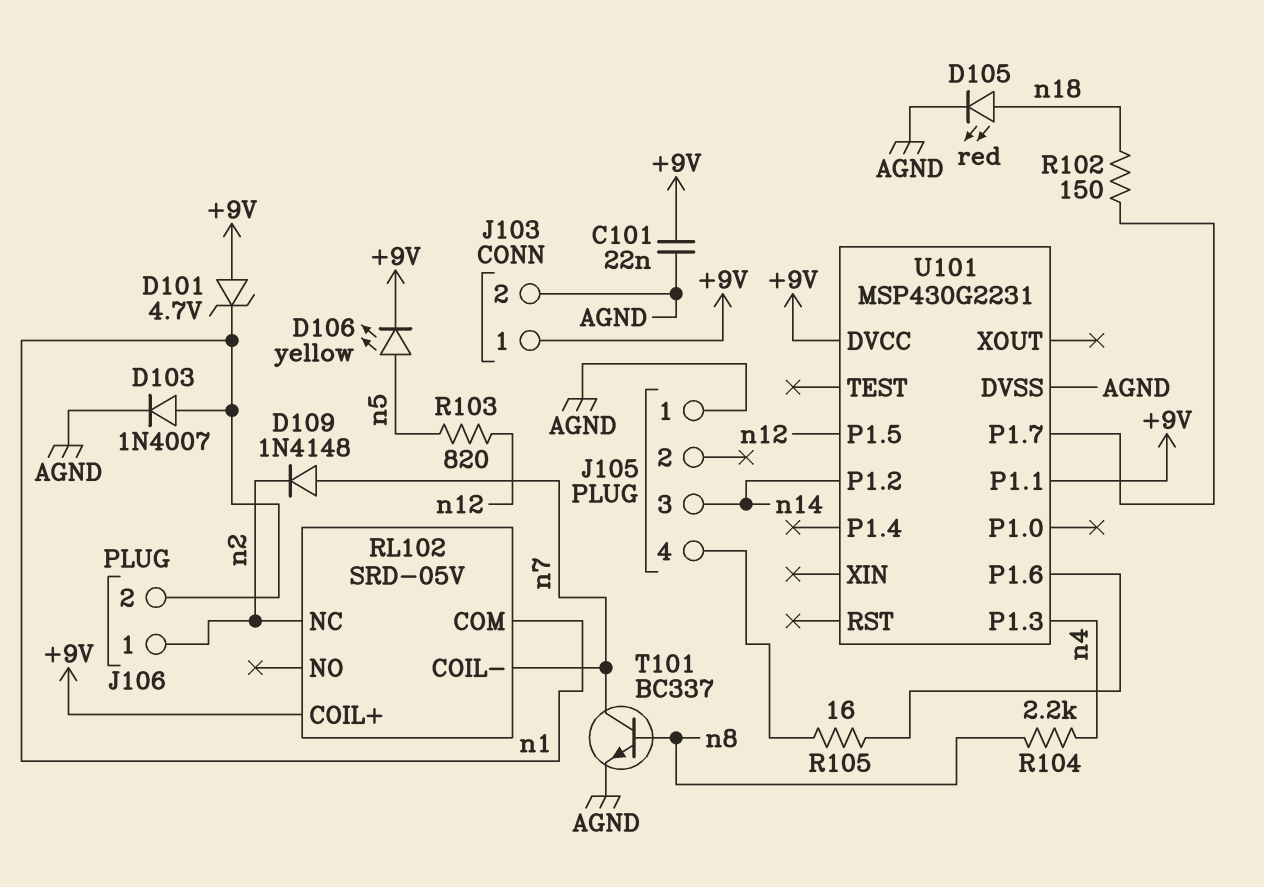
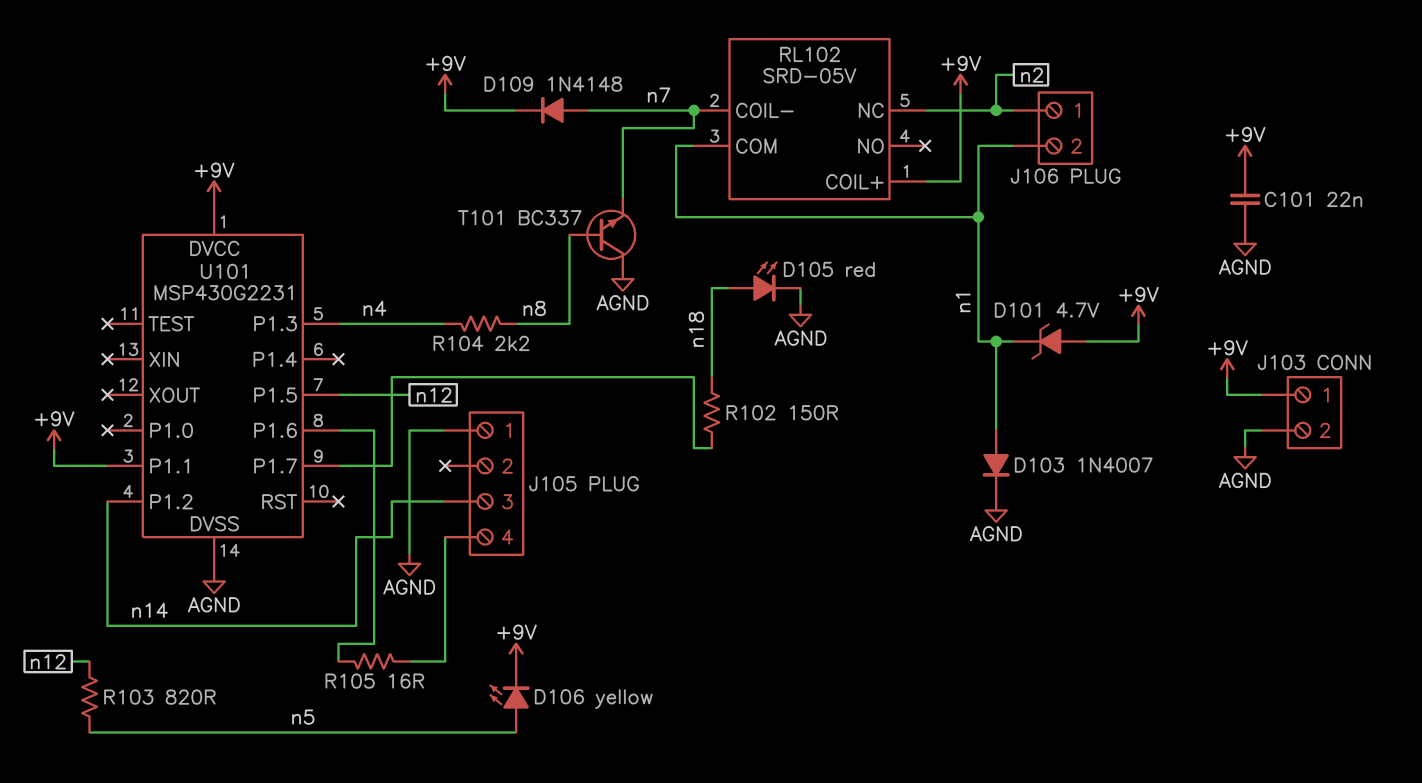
D109: diode 1N4148 (A n7, K n2) -> diode 1N4148 (A n7, K +9V)
T101: NPN BC337 (B n8, C n7, E AGND) -> NPN BC337 (B n8, C AGND, E n7)

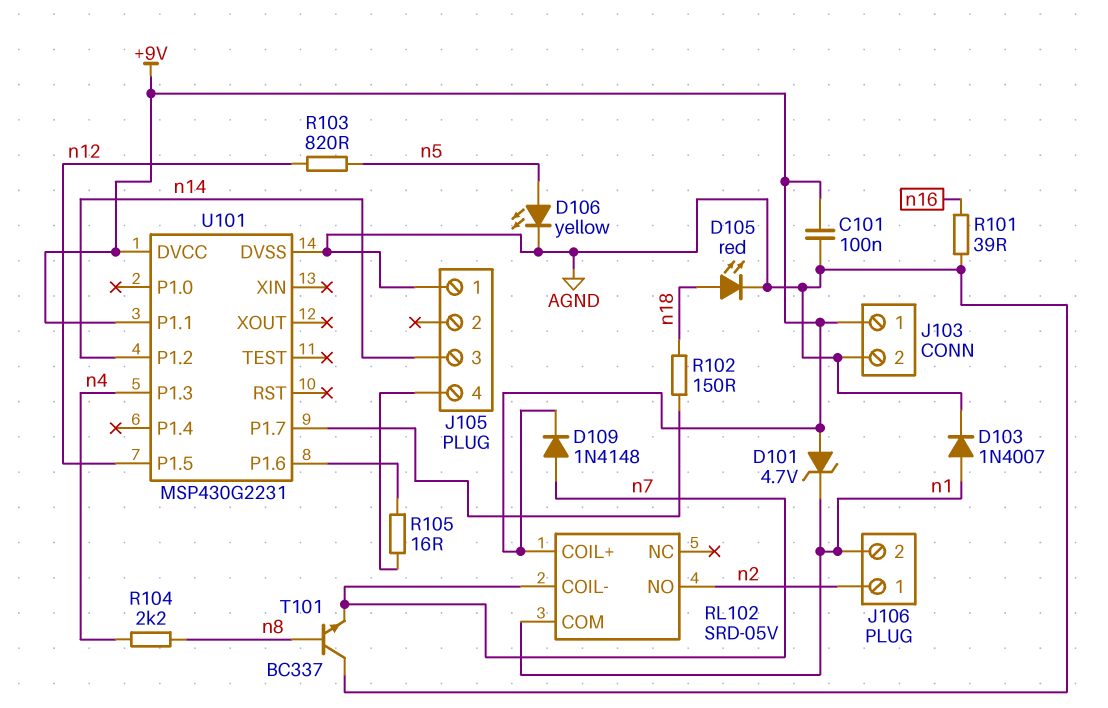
C101: 22nF (+9V, AGND) -> 100nF (+9V, AGND)
D106: LED yellow (A n5, K +9V) -> LED yellow (A n5, K AGND)
R101: none -> 39 (AGND, n16)
RL102 pin NC: n2 -> none
RL102 pin NO: none -> n2

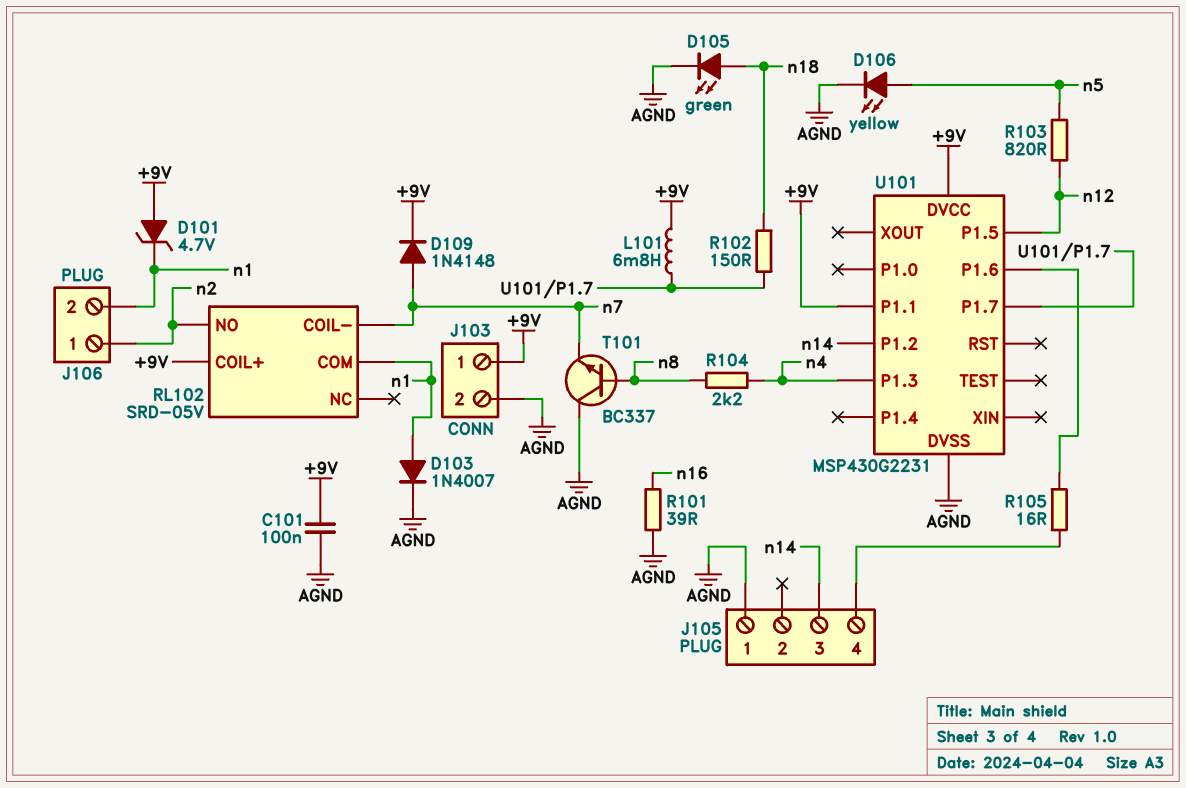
D105: LED red (A n18, K AGND) -> LED green (A n18, K AGND)
L101: none -> 6.8mH (+9V, U101/P1.7)

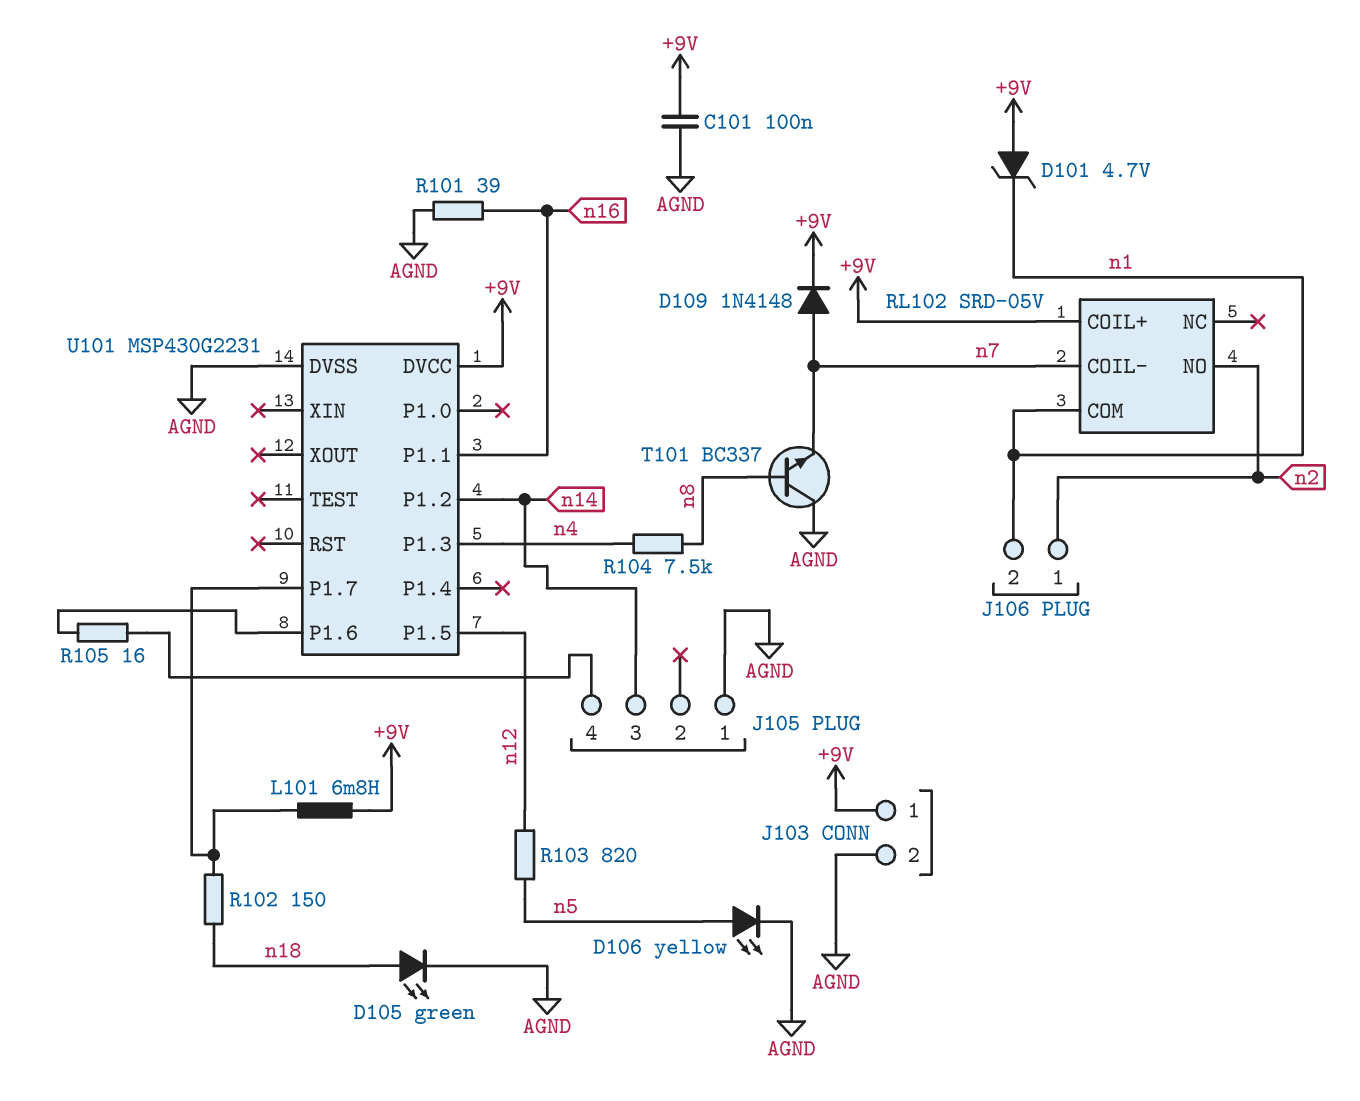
D103: diode 1N4007 (A n1, K AGND) -> none
R104: 2.2k (n4, n8) -> 7.5k (n4, n8)
U101 pin P1.1: +9V -> n16

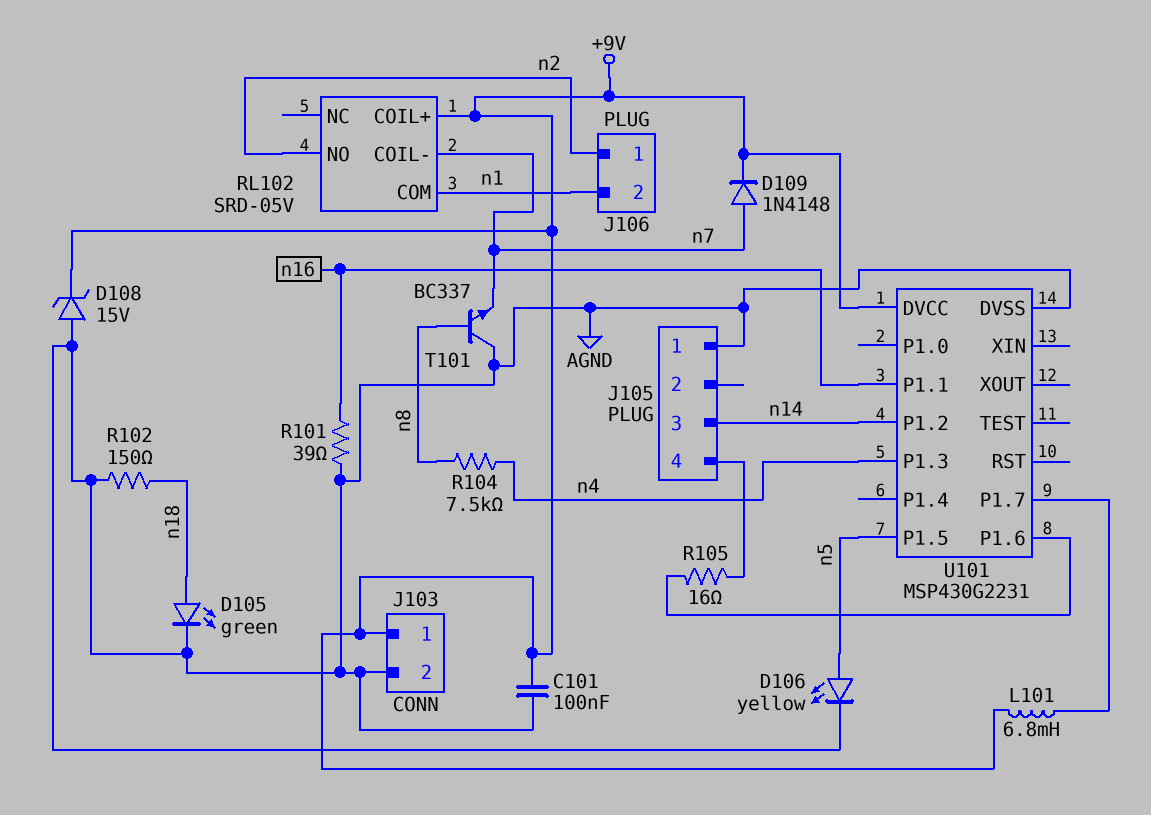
D101: zener 4.7V (A +9V, K n1) -> none
D108: none -> zener 15V (A AGND, K +9V)
R102: 150 (U101/P1.7, n18) -> 150 (AGND, n18)
R103: 820 (n5, n12) -> none
U101 pin P1.5: n12 -> n5

